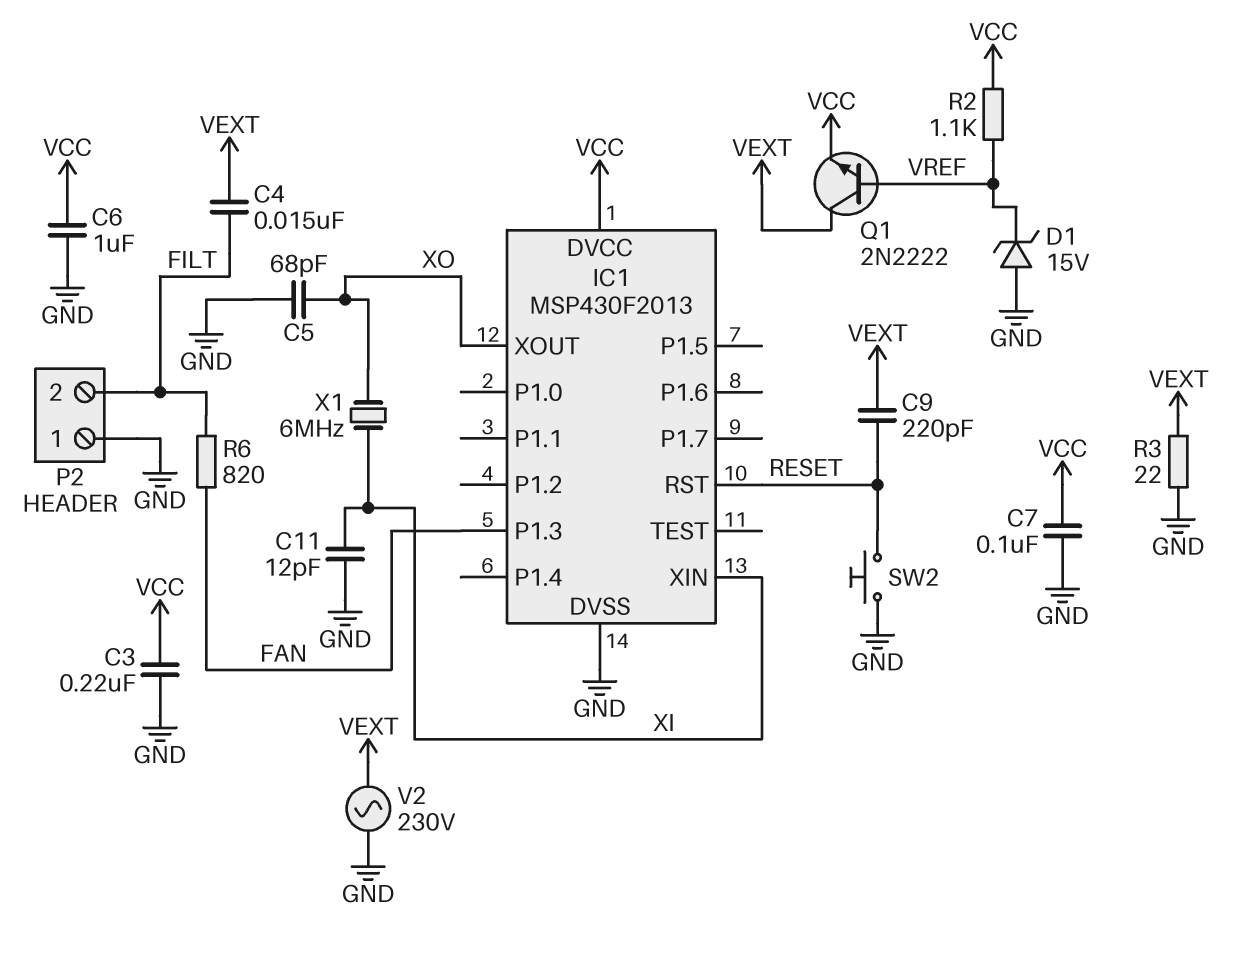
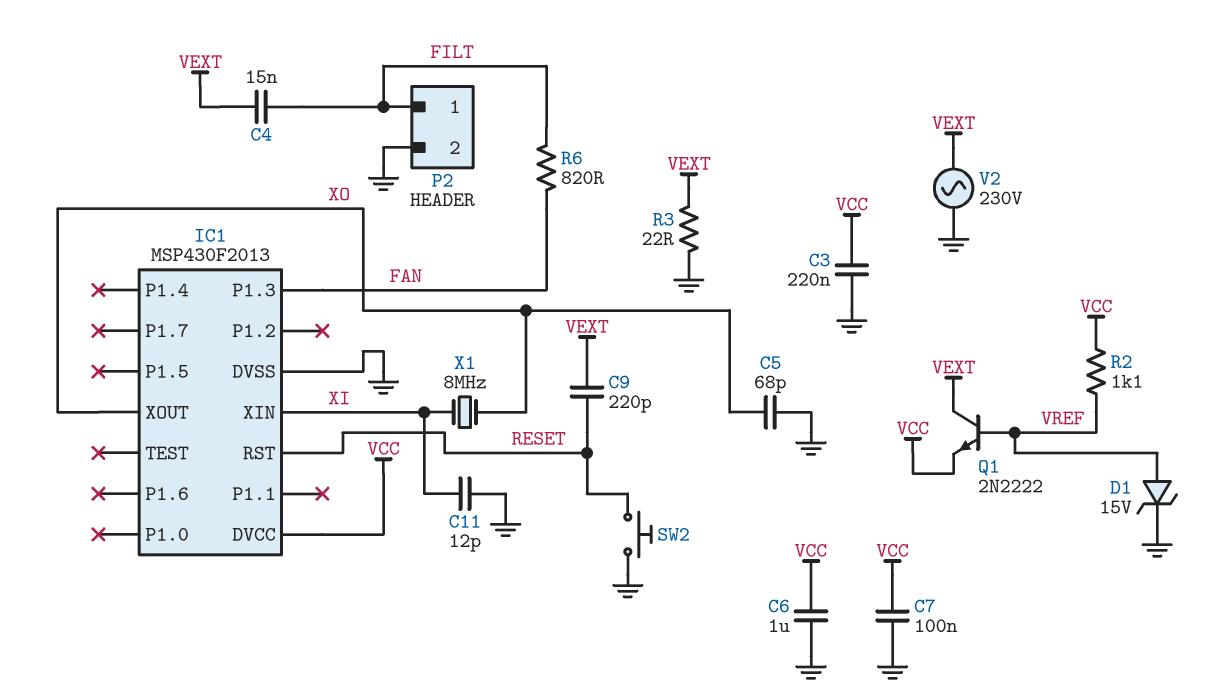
D1: zener 15V (A GND, K VREF) -> zener 15V (A VREF, K GND)
P2 pin 1: GND -> FILT
P2 pin 2: FILT -> GND
X1: 6MHz (XI, XO) -> 8MHz (XI, XO)

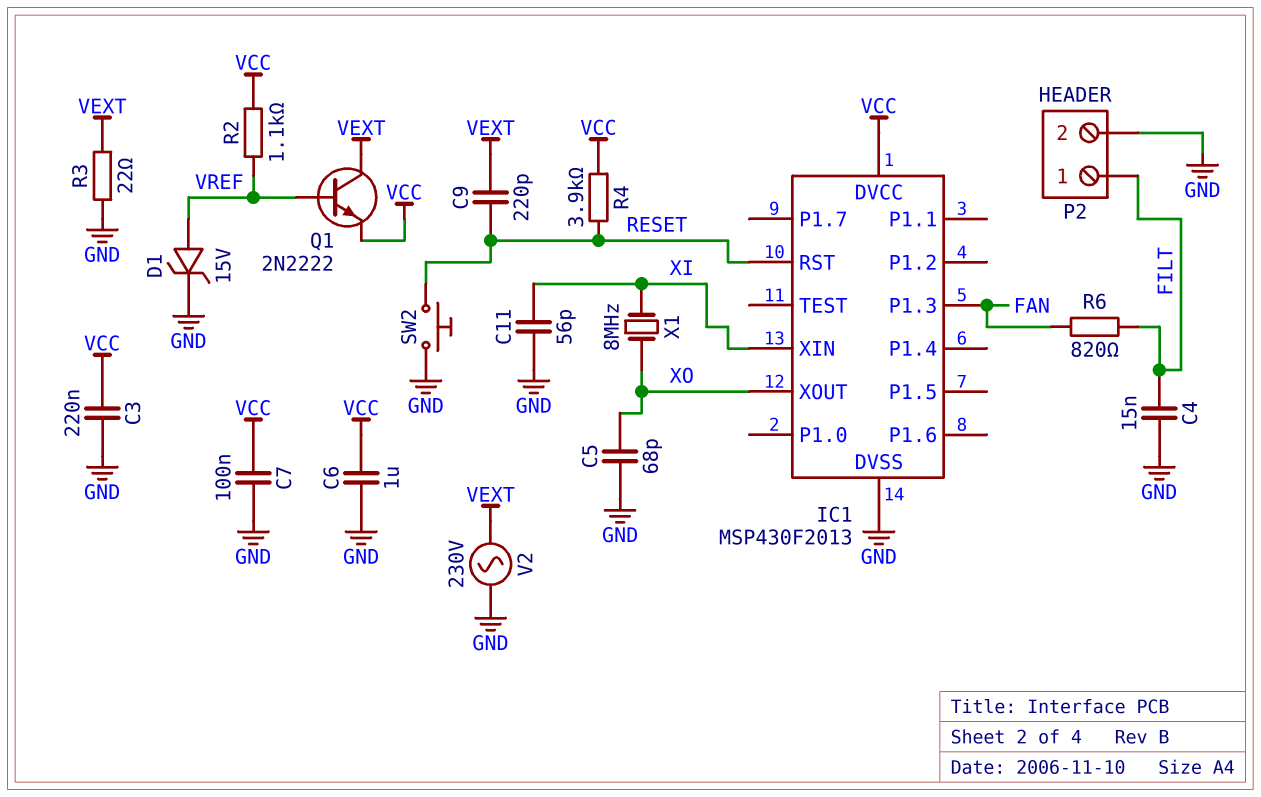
C4: 15nF (FILT, VEXT) -> 15nF (FILT, GND)
C11: 12pF (GND, XI) -> 56pF (GND, XI)
R4: none -> 3.9k (RESET, VCC)

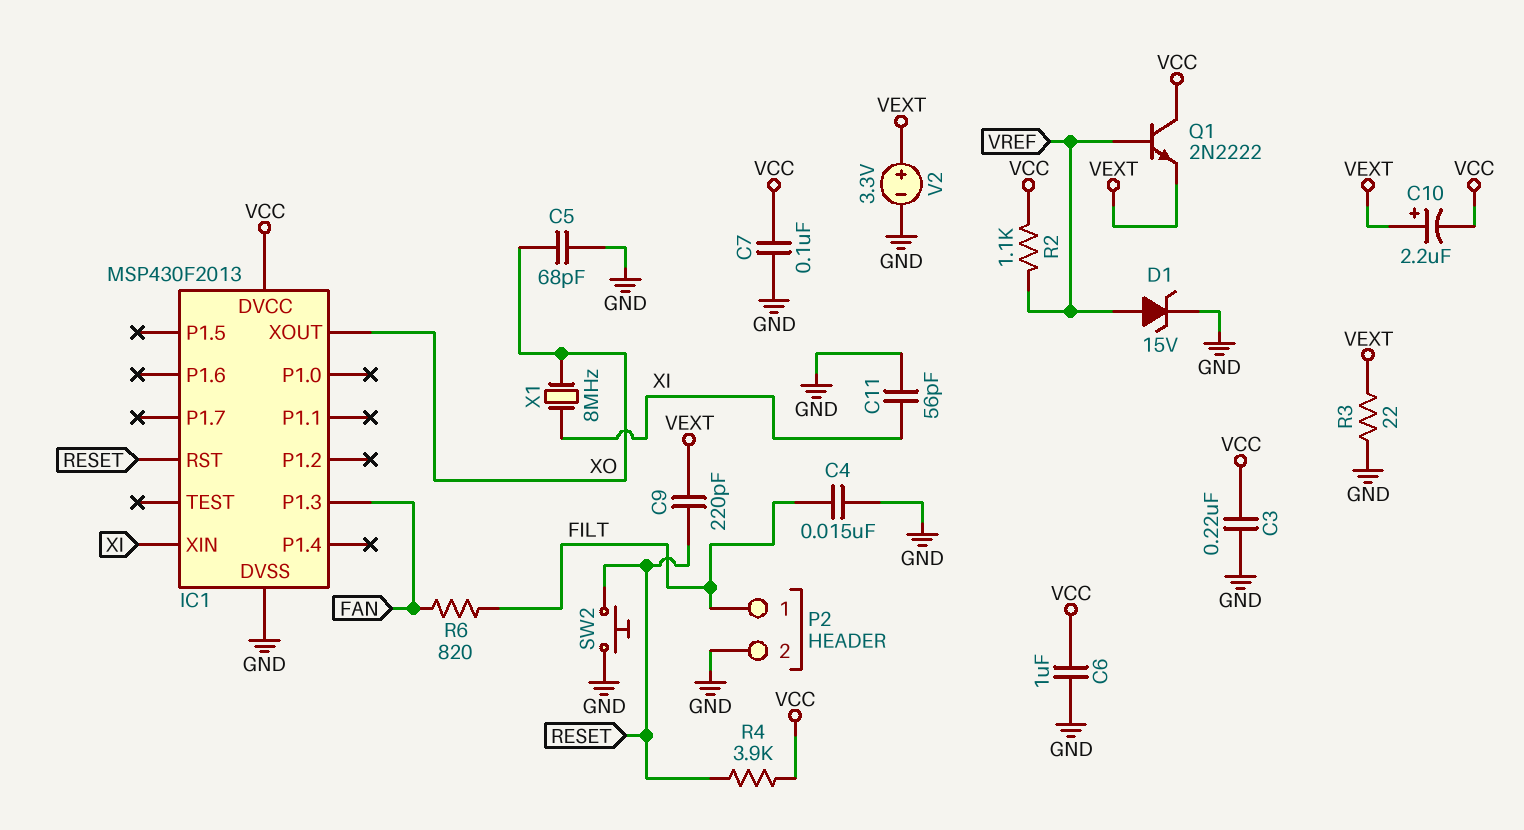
C10: none -> 2.2uF (plus VEXT, minus VCC)
Q1: NPN 2N2222 (B VREF, C VEXT, E VCC) -> NPN 2N2222 (B VREF, C VCC, E VEXT)
V2: AC 230V (GND, VEXT) -> 3.3V (plus VEXT, minus GND)

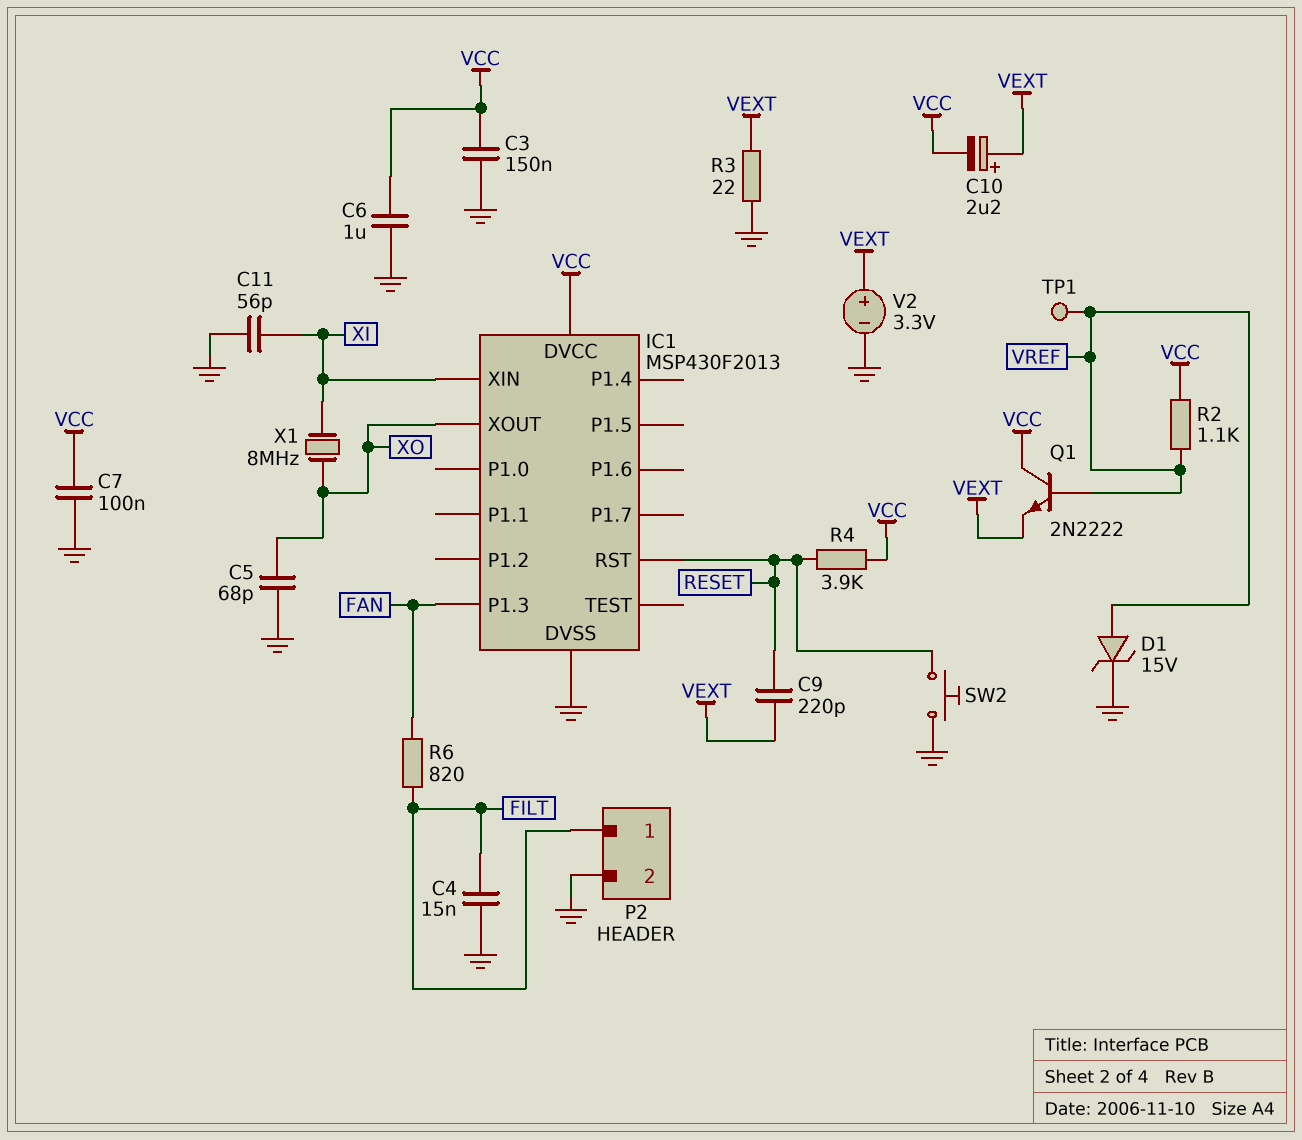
C3: 220nF (GND, VCC) -> 150nF (GND, VCC)
TP1: none -> test point (VREF)

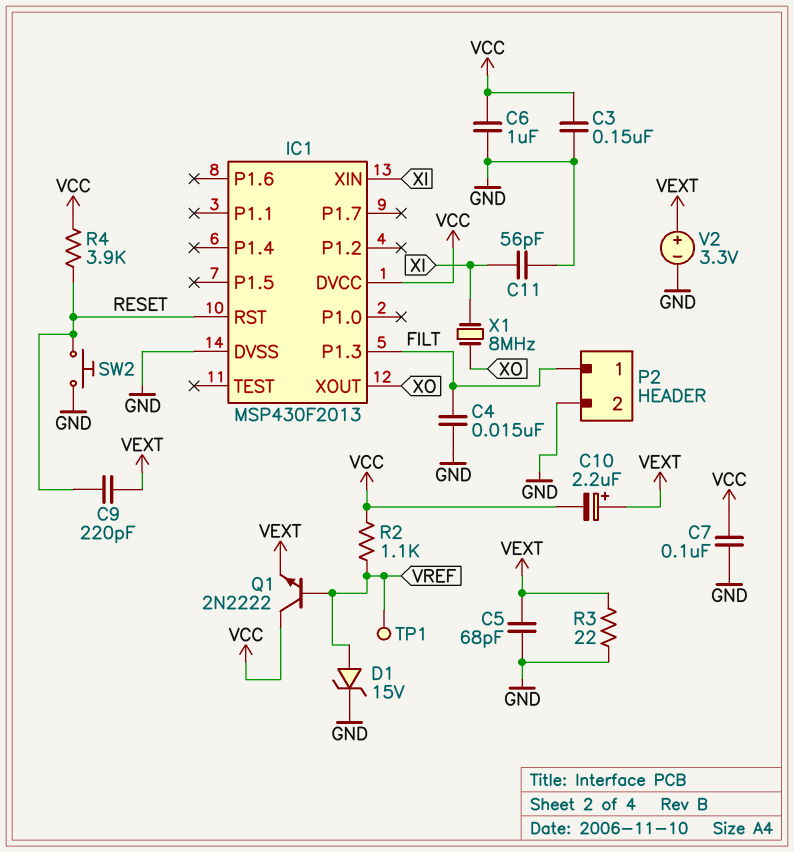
C5: 68pF (GND, XO) -> 68pF (GND, VEXT)
IC1 pin P1.3: FAN -> FILT
R6: 820 (FAN, FILT) -> none

